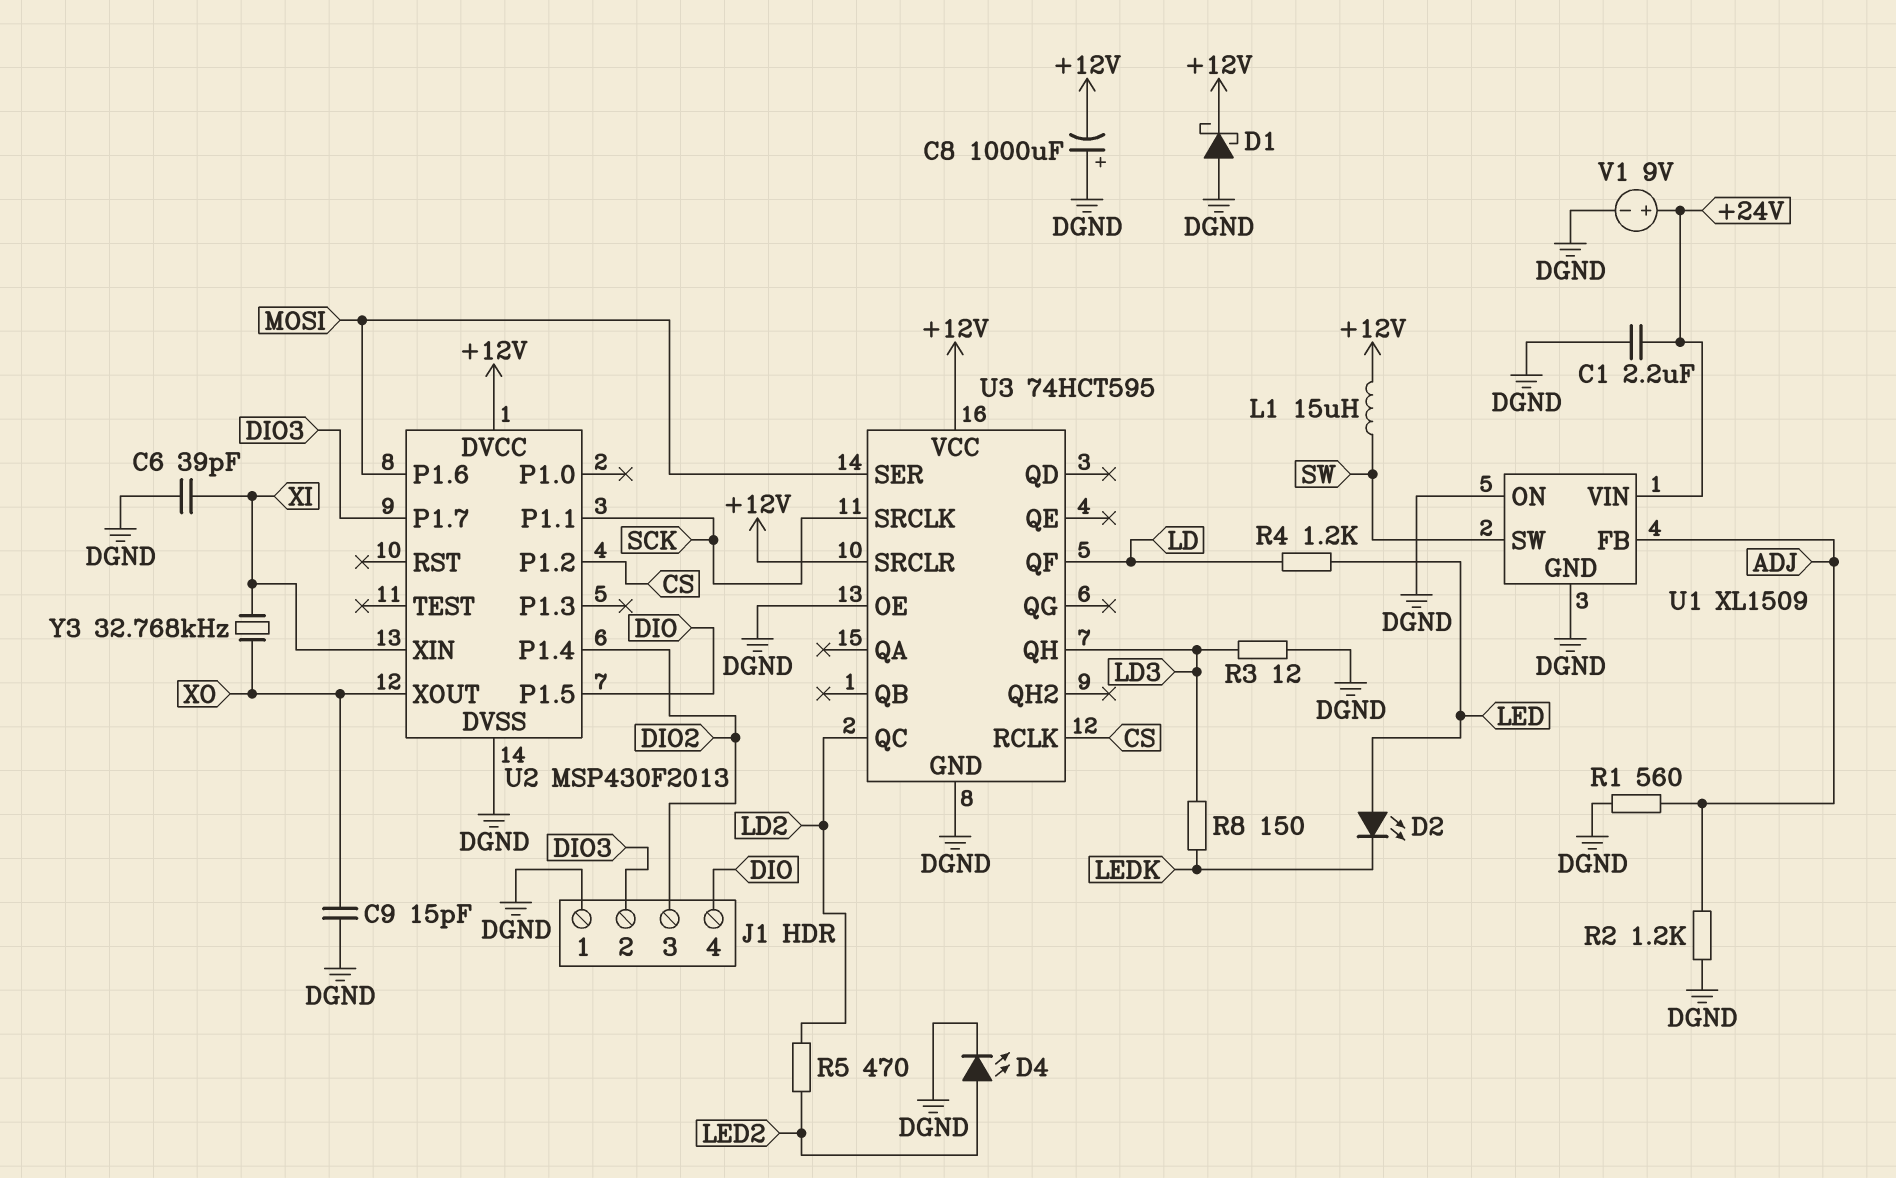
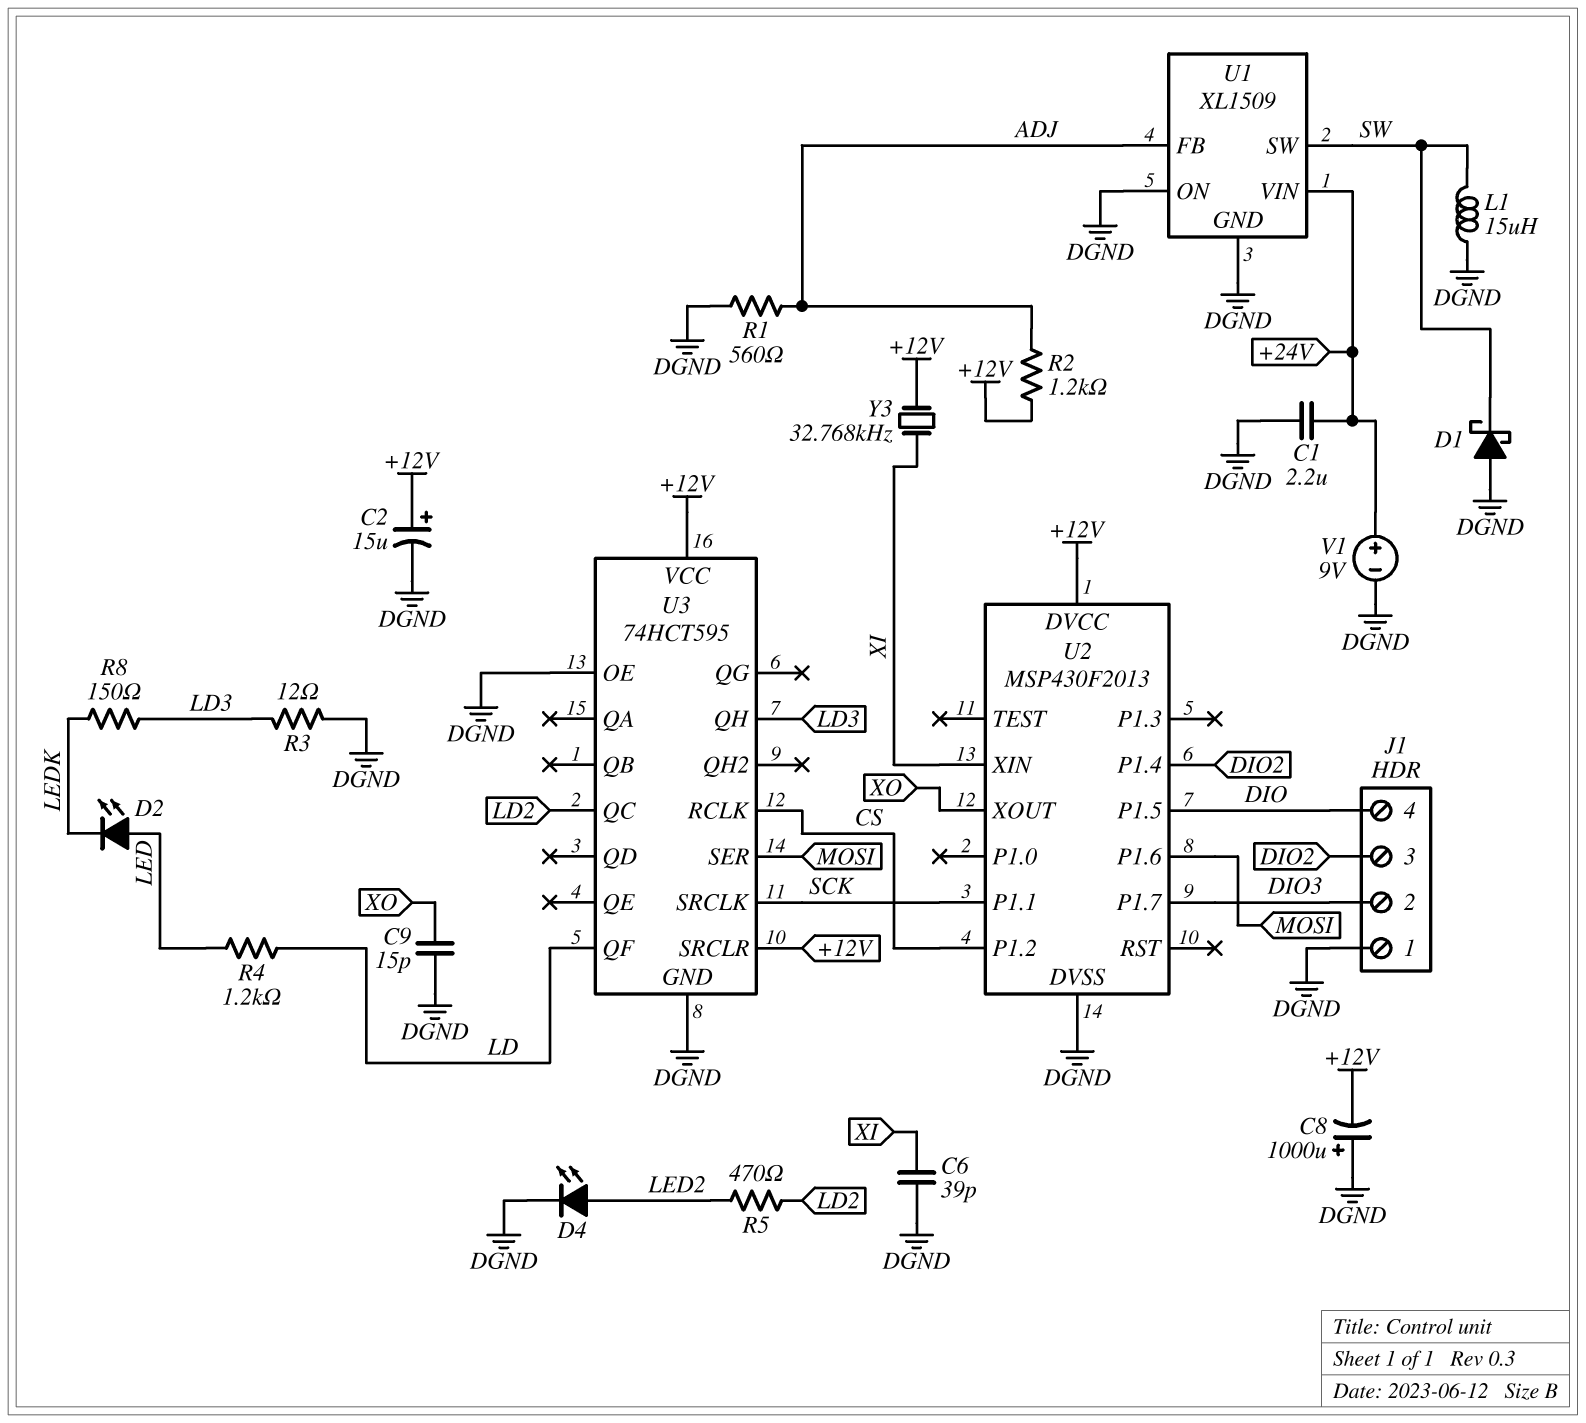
C2: none -> 15uF (plus +12V, minus DGND)
D1: schottky (A DGND, K +12V) -> schottky (A DGND, K SW)
L1: 15uH (+12V, SW) -> 15uH (DGND, SW)
R2: 1.2k (ADJ, DGND) -> 1.2k (+12V, ADJ)
Y3: 32.768kHz (XI, XO) -> 32.768kHz (+12V, XI)

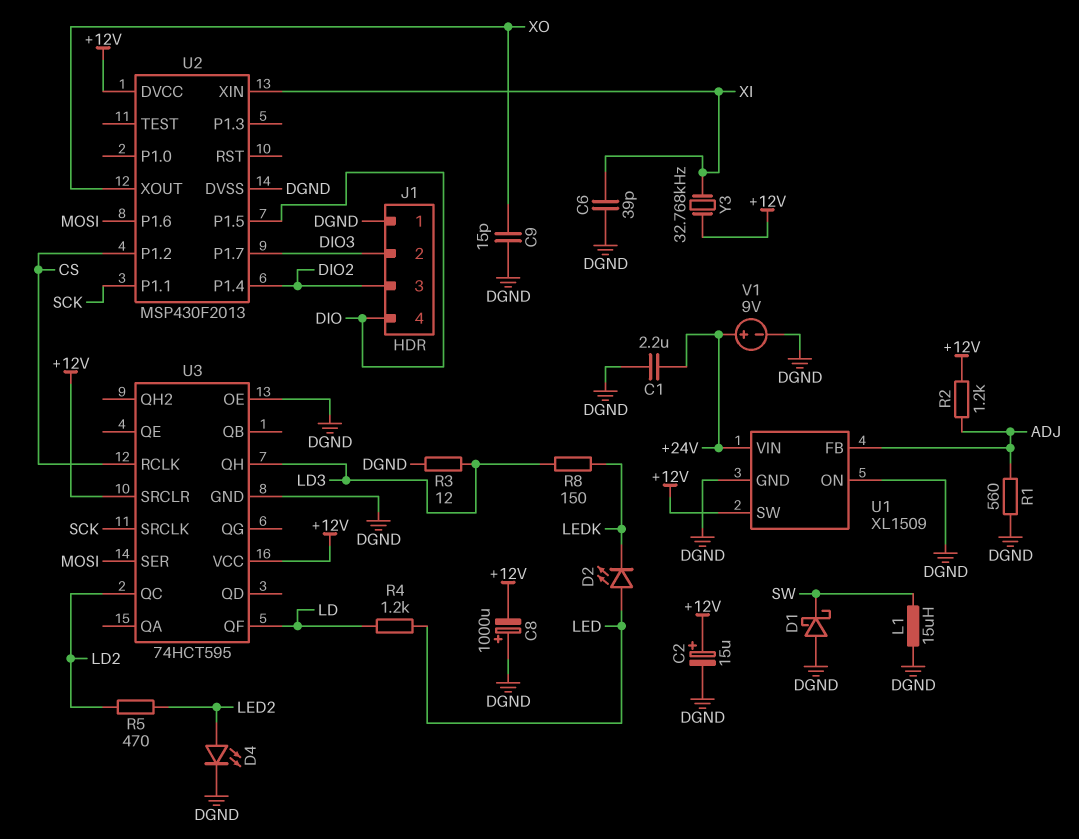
U1 pin SW: SW -> +12V

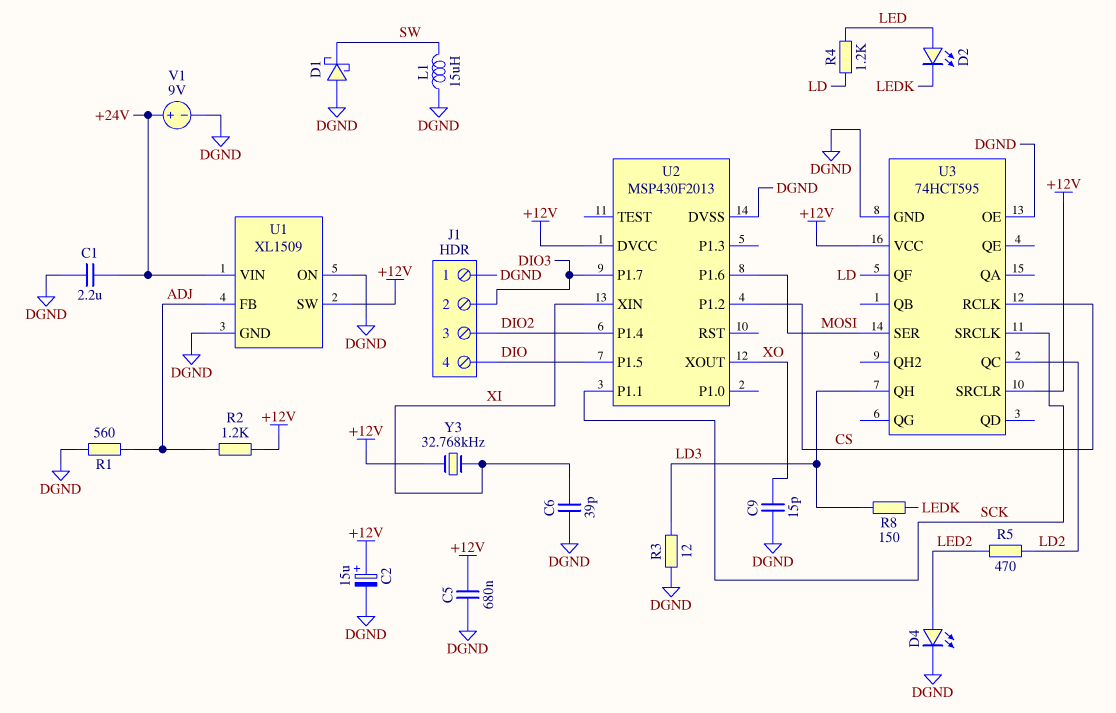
C5: none -> 680nF (+12V, DGND)
C8: 1000uF (plus DGND, minus +12V) -> none

